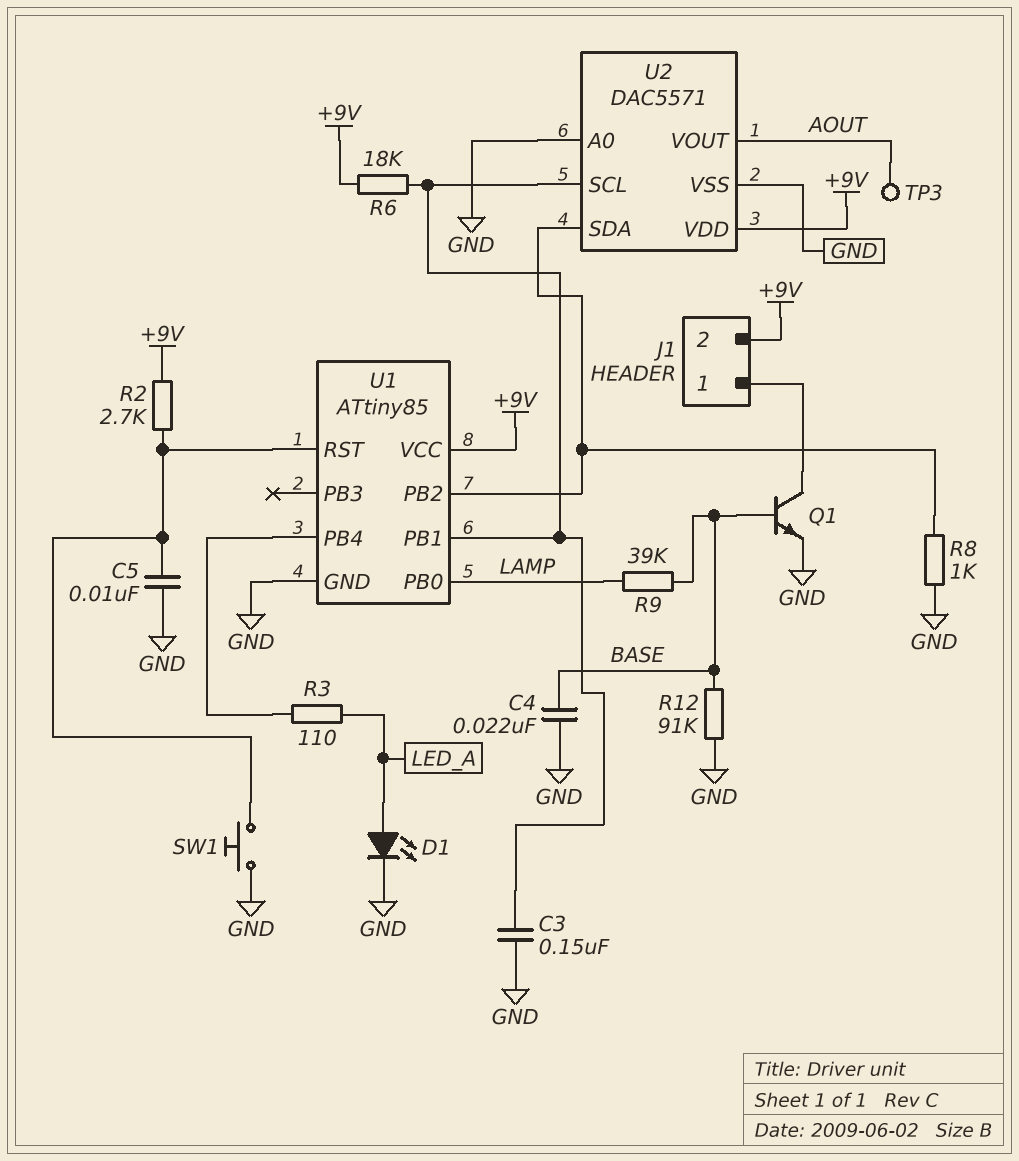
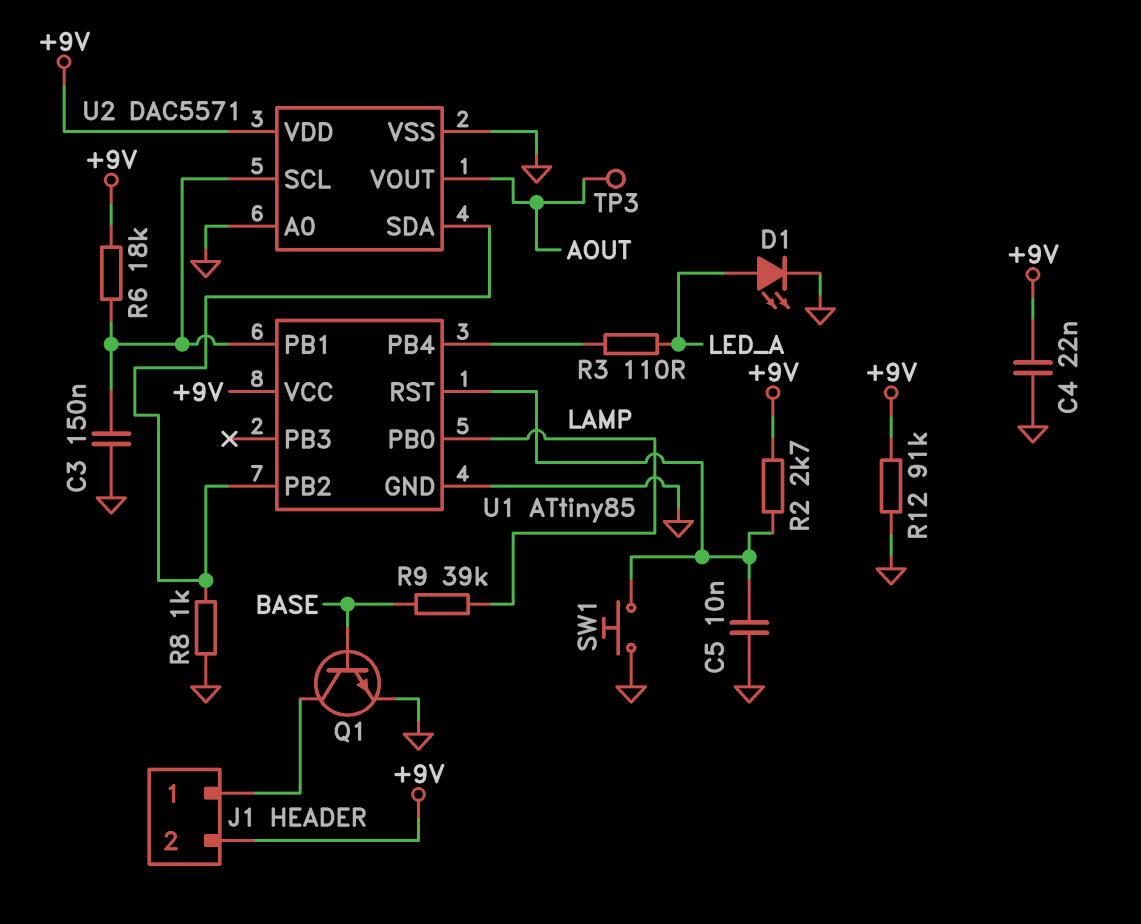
C4: 22nF (BASE, GND) -> 22nF (+9V, GND)
R12: 91k (BASE, GND) -> 91k (+9V, GND)

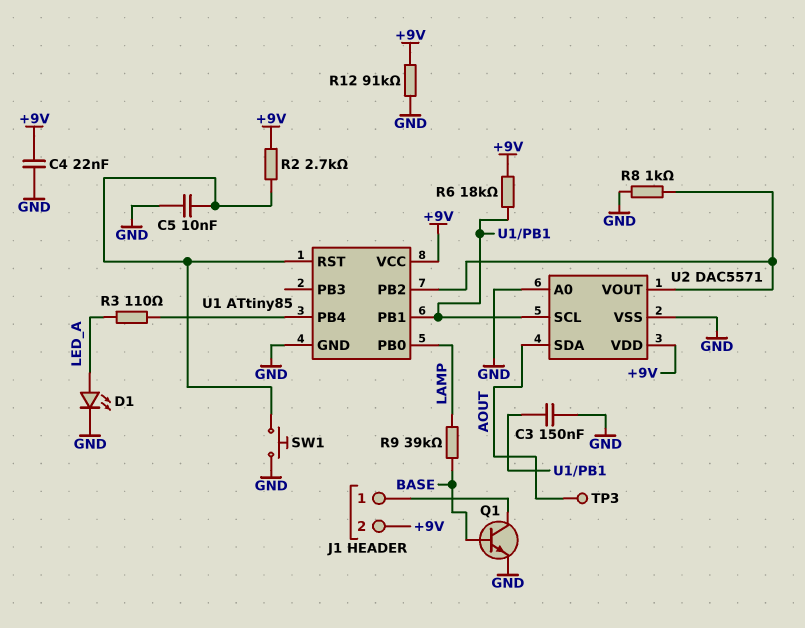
U2 pin SDA: U1/PB2 -> AOUT
U2 pin VOUT: AOUT -> U1/PB2

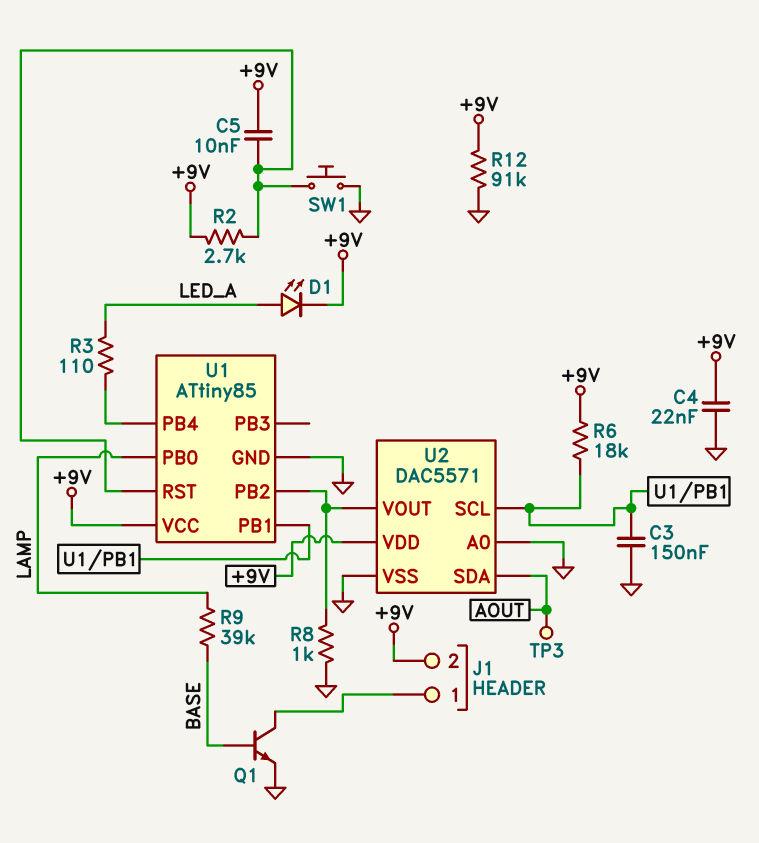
C5: 10nF (GND, U1/RST) -> 10nF (+9V, U1/RST)
D1: LED (A LED_A, K GND) -> LED (A LED_A, K +9V)

